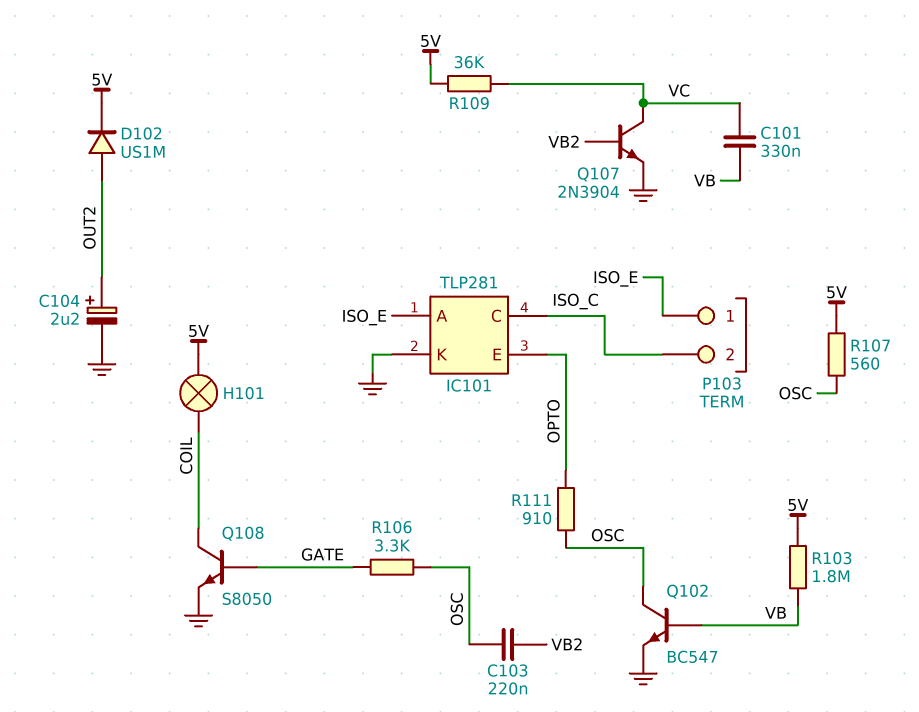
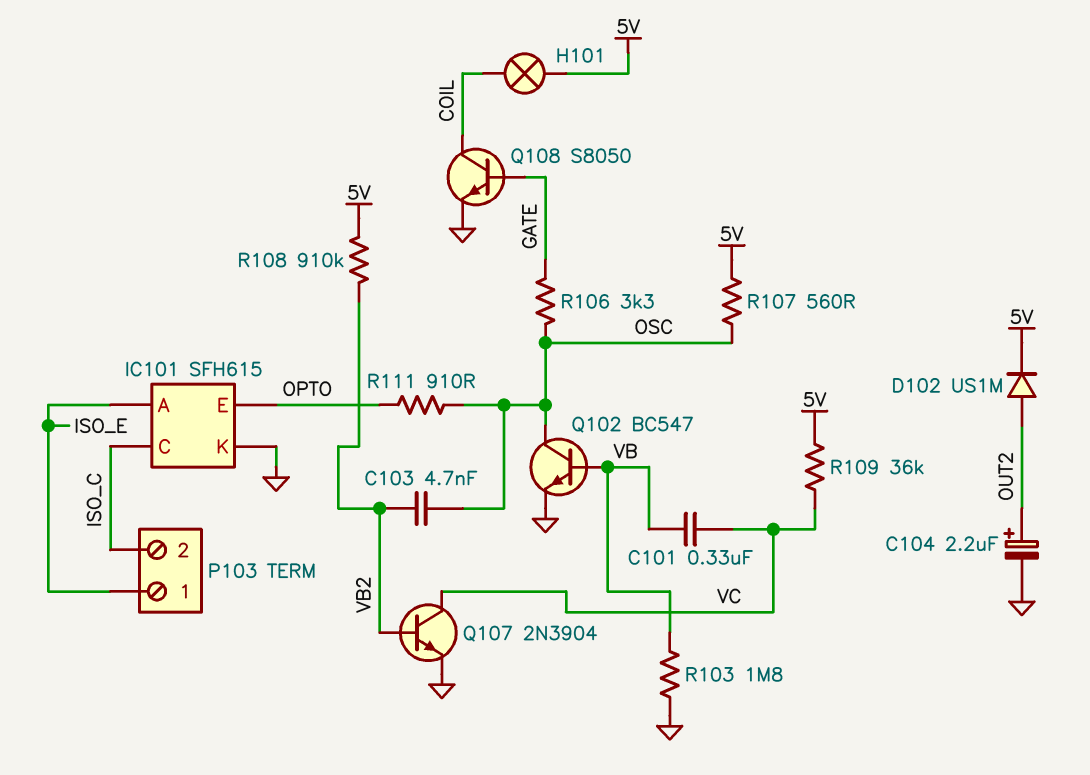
C103: 220nF (OSC, VB2) -> 4.7nF (OSC, VB2)
IC101: TLP281 -> SFH615
R103: 1.8M (5V, VB) -> 1.8M (GND, VB)
R108: none -> 910k (5V, VB2)

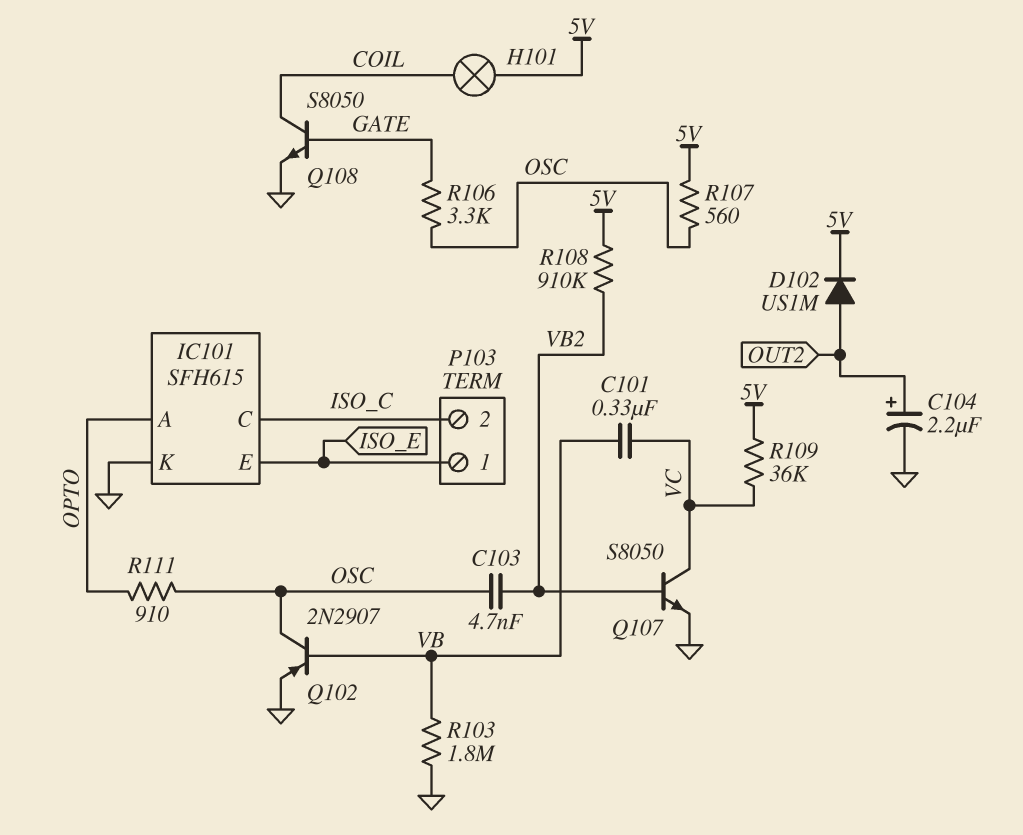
IC101 pin A: ISO_E -> OPTO
IC101 pin E: OPTO -> ISO_E
Q102: NPN BC547 (B VB, C OSC, E GND) -> PNP 2N2907 (B VB, C OSC, E GND)
Q107: NPN 2N3904 (B VB2, C VC, E GND) -> NPN S8050 (B VB2, C VC, E GND)

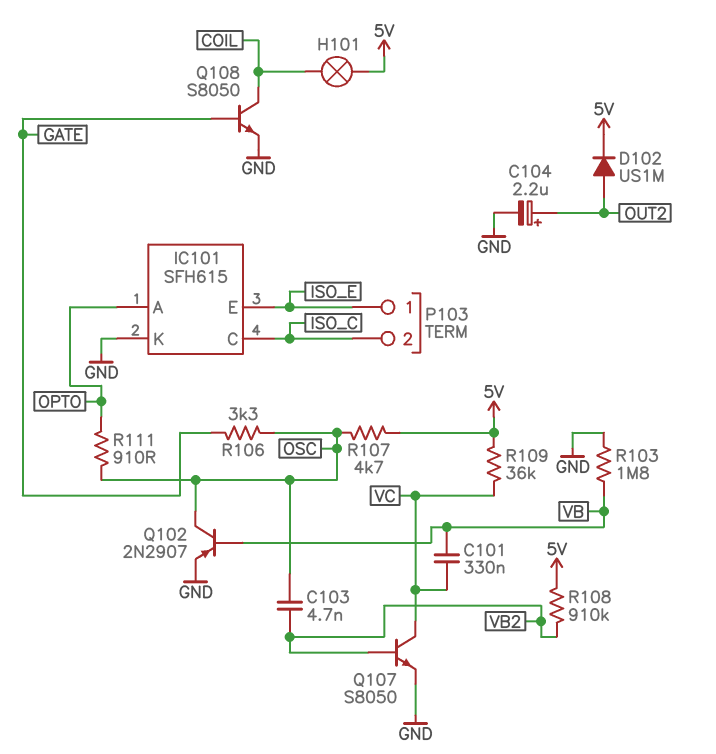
R107: 560 (5V, OSC) -> 4.7k (5V, OSC)

